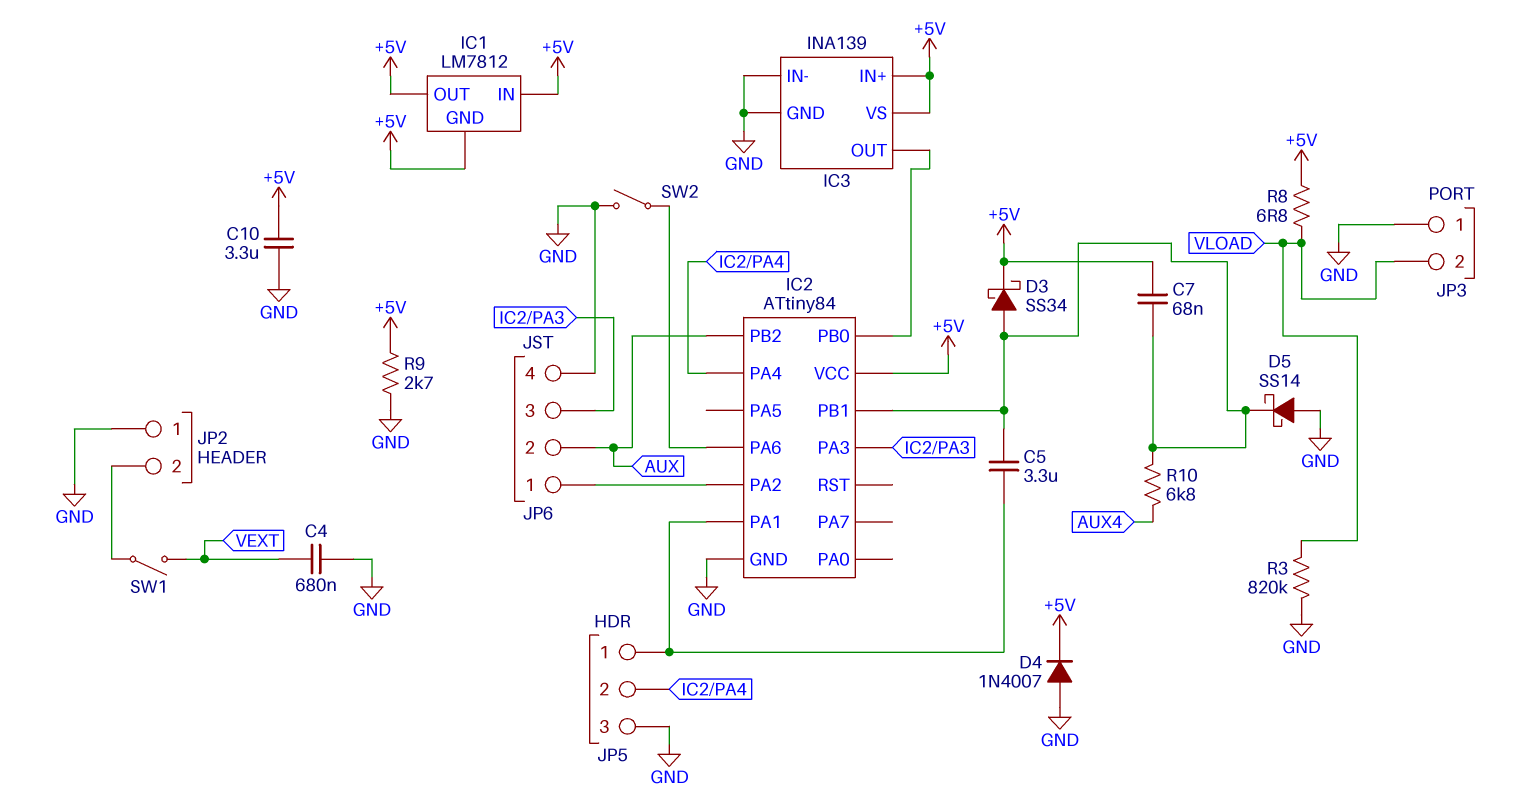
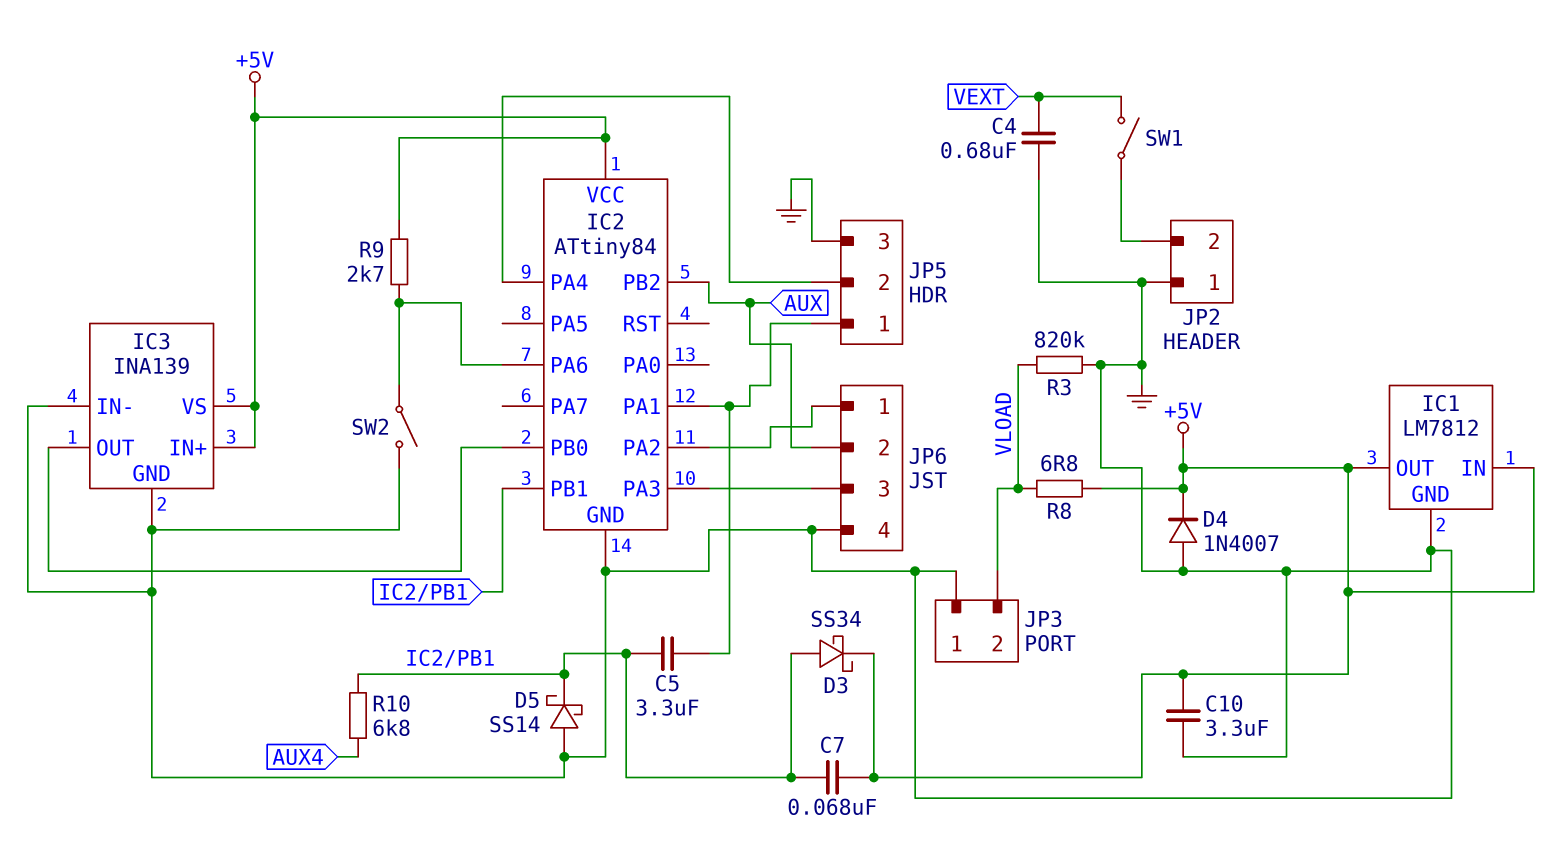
IC1 pin GND: +5V -> GND
R9: 2.7k (+5V, GND) -> 2.7k (+5V, IC2/PA6)

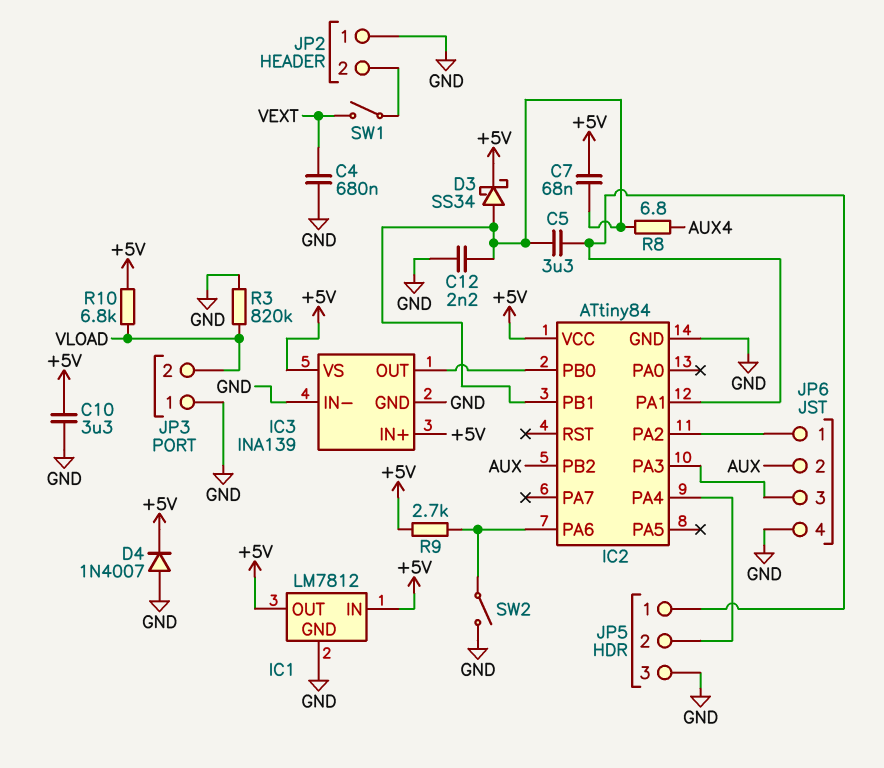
C12: none -> 2.2nF (GND, IC2/PB1)
D5: schottky SS14 (A GND, K IC2/PB1) -> none
R8: 6.8 (+5V, VLOAD) -> 6.8 (AUX4, IC2/PB1)
R10: 6.8k (AUX4, IC2/PB1) -> 6.8k (+5V, VLOAD)

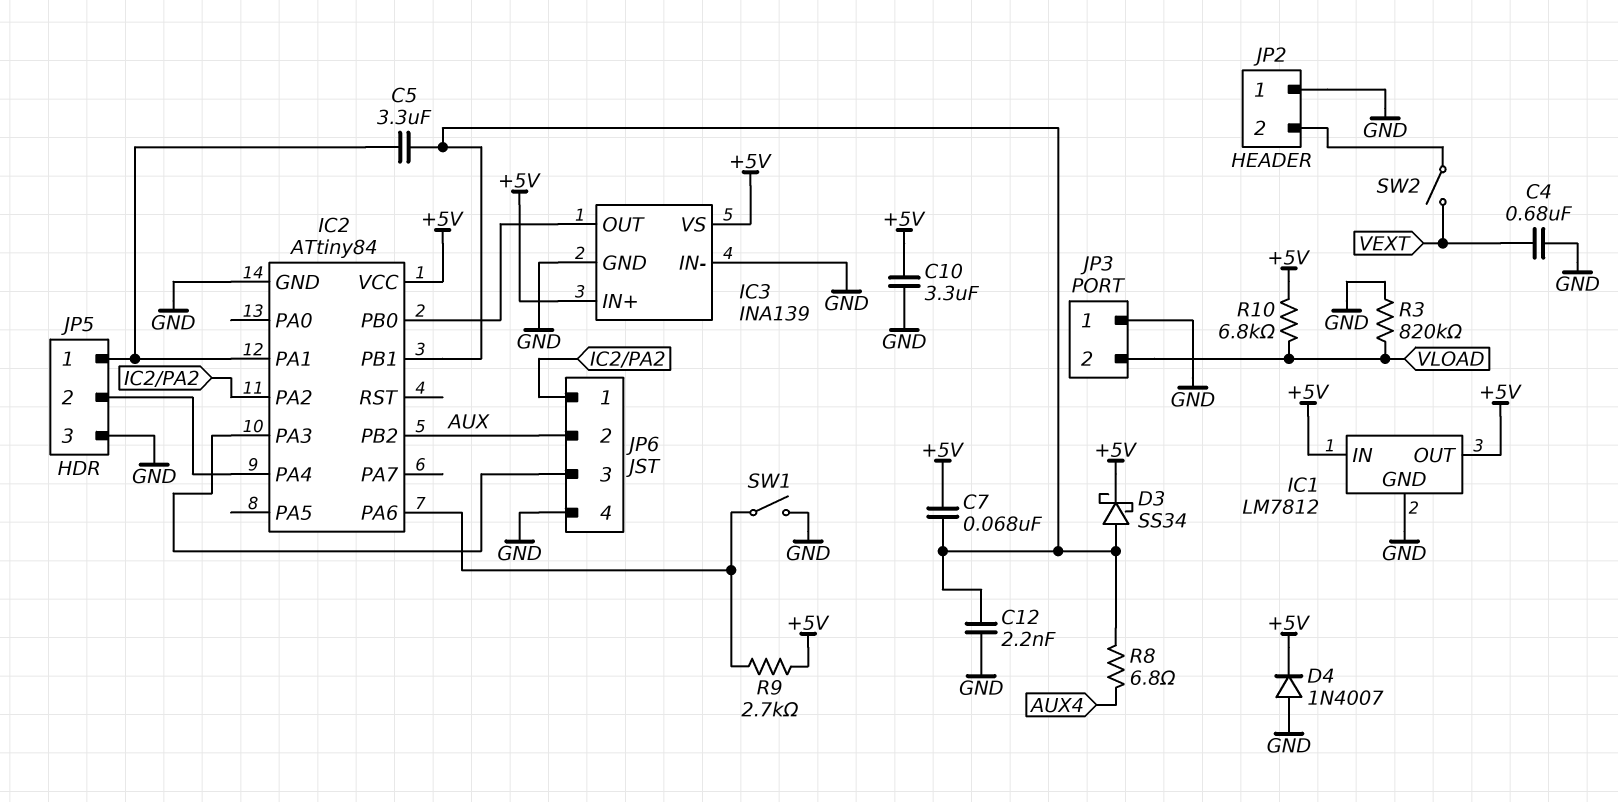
SW1: switch (JP2/2, VEXT) -> switch (GND, IC2/PA6)
SW2: switch (GND, IC2/PA6) -> switch (JP2/2, VEXT)

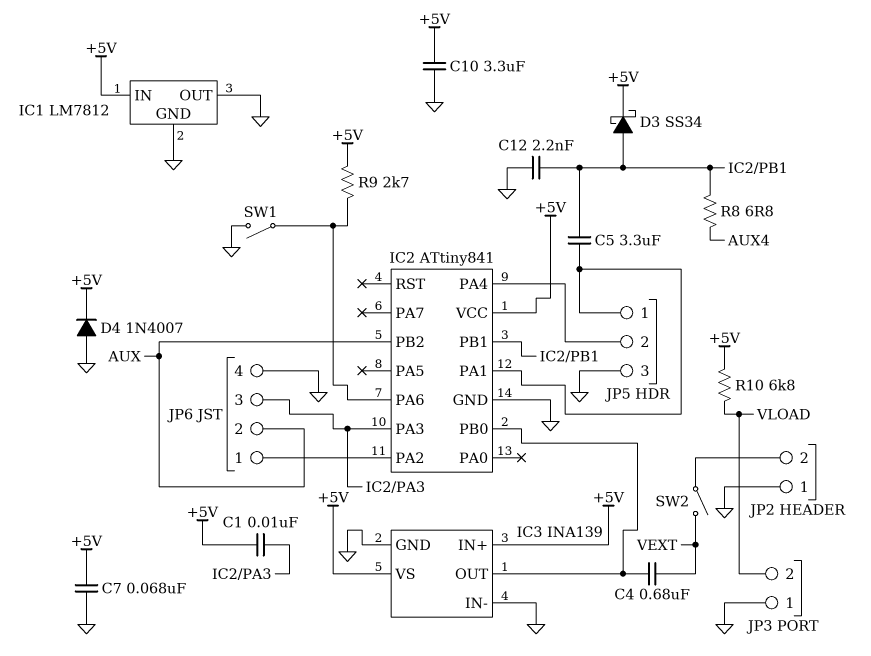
C1: none -> 10nF (+5V, IC2/PA3)
C4: 680nF (GND, VEXT) -> 680nF (IC2/PB0, VEXT)
C7: 68nF (+5V, IC2/PB1) -> 68nF (+5V, GND)
IC1 pin OUT: +5V -> GND
IC2: ATtiny84 -> ATtiny841
R3: 820k (GND, VLOAD) -> none

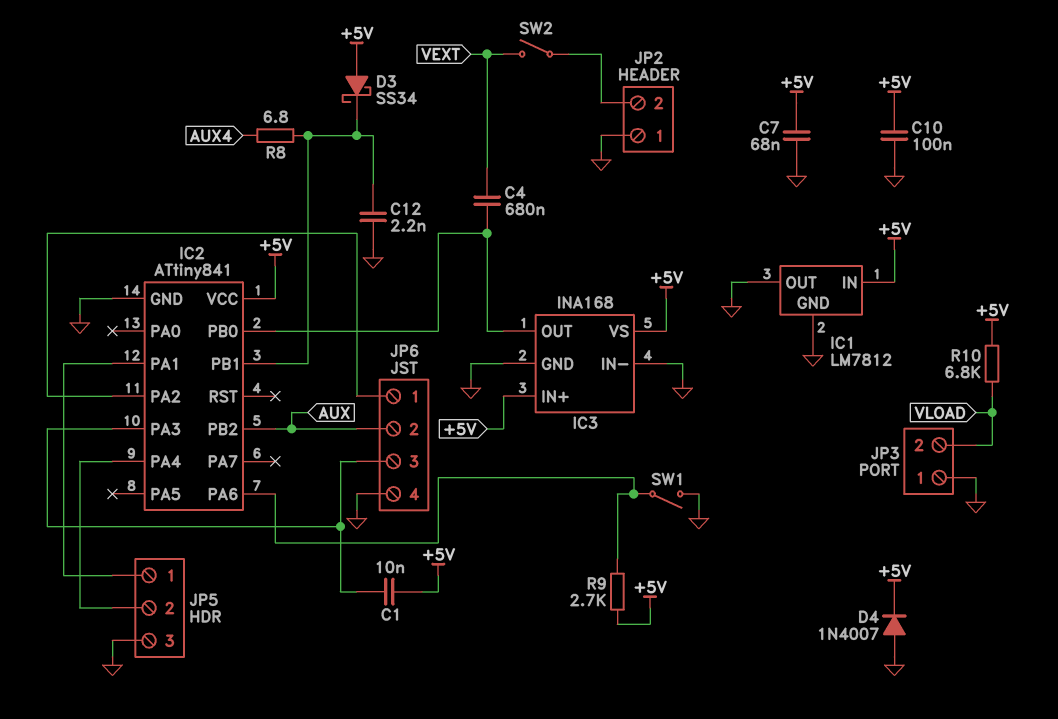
C5: 3.3uF (IC2/PA1, IC2/PB1) -> none
C10: 3.3uF (+5V, GND) -> 100nF (+5V, GND)
D3: schottky SS34 (A IC2/PB1, K +5V) -> schottky SS34 (A +5V, K IC2/PB1)
IC3: INA139 -> INA168

